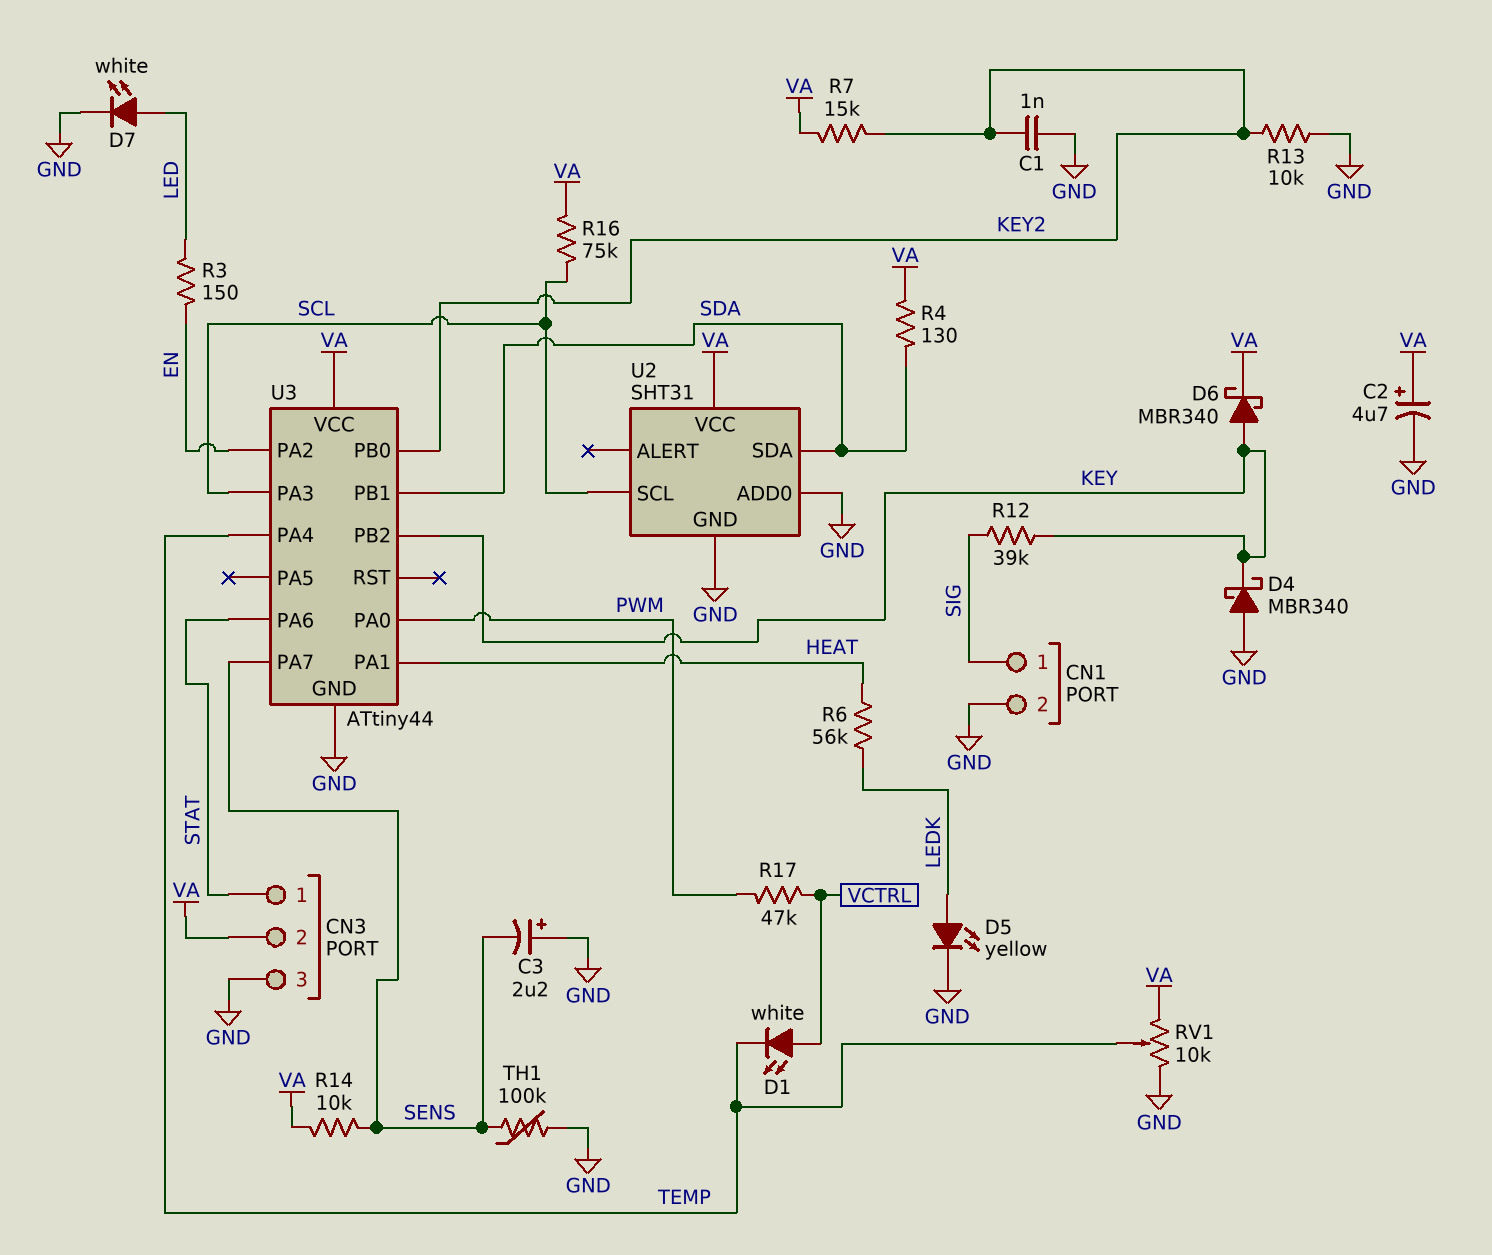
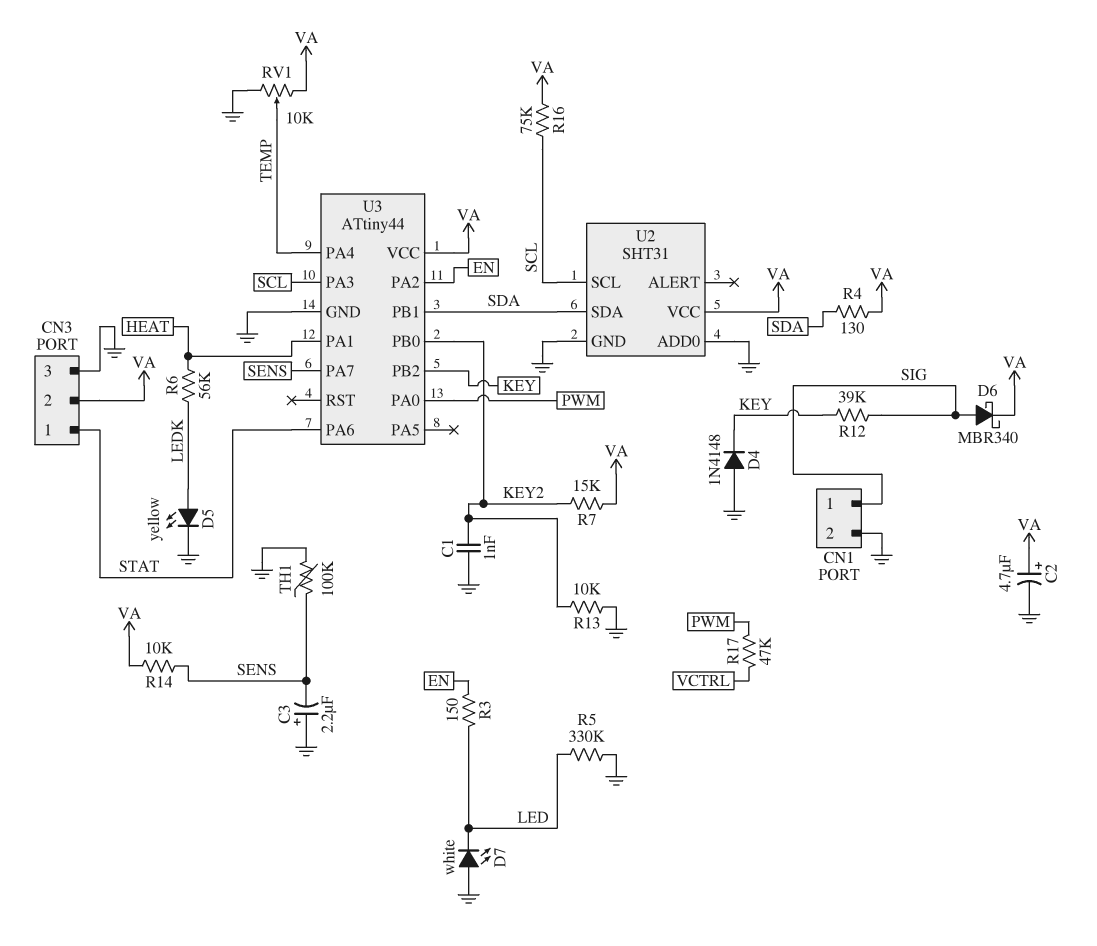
D1: LED white (A VCTRL, K TEMP) -> none
D4: schottky MBR340 (A GND, K KEY) -> diode 1N4148 (A GND, K KEY)
D6: schottky MBR340 (A KEY, K VA) -> schottky MBR340 (A SIG, K VA)
D7: LED white (A LED, K GND) -> LED white (A GND, K LED)
R5: none -> 330k (GND, LED)

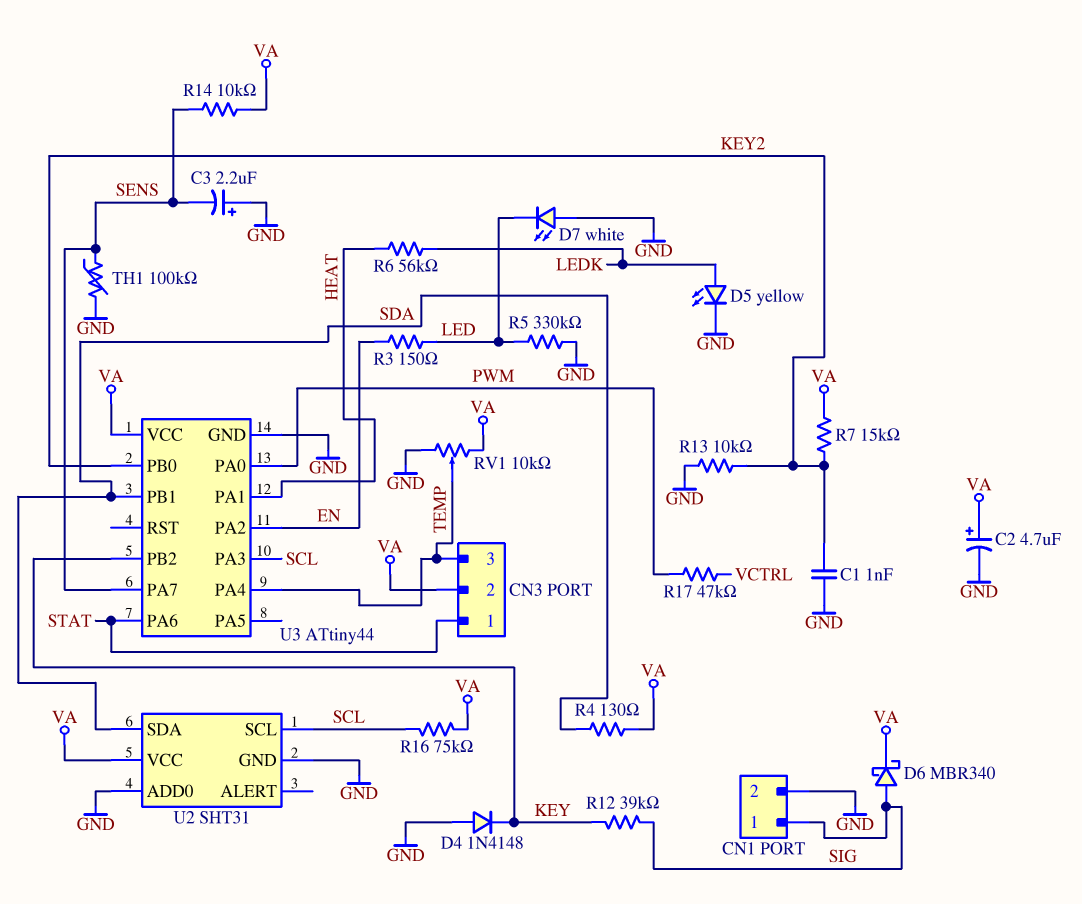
CN3 pin 3: GND -> TEMP

